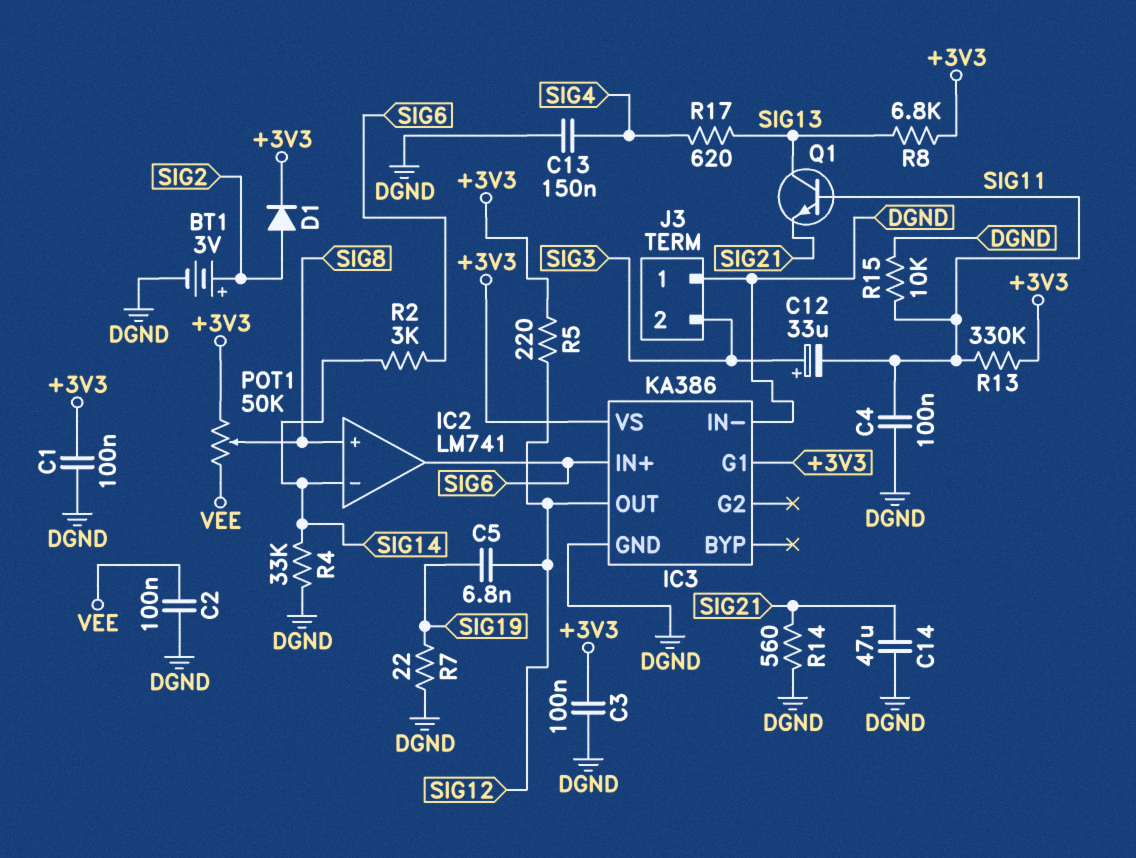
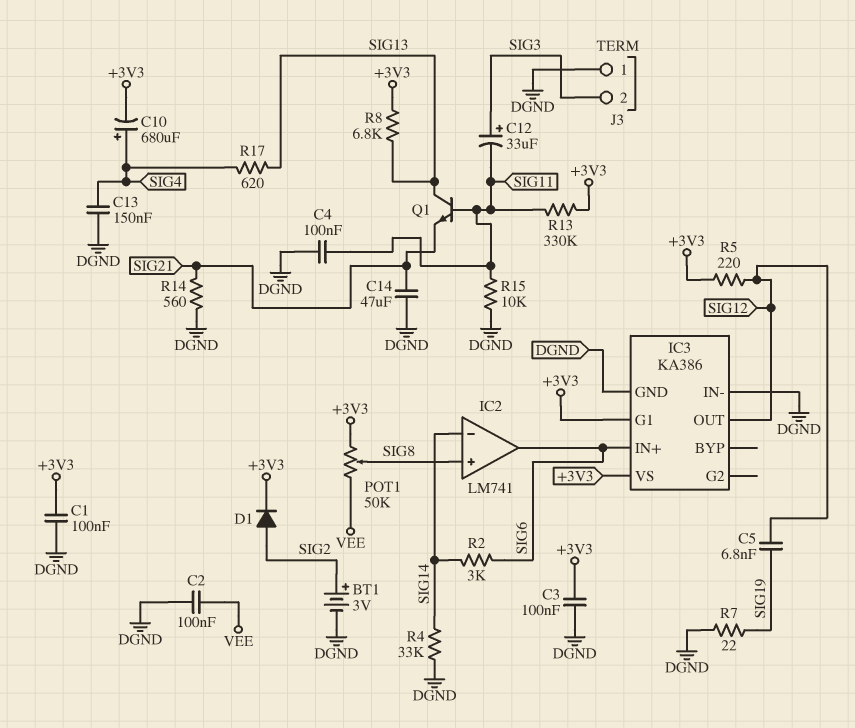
C10: none -> 680uF (plus SIG4, minus +3V3)

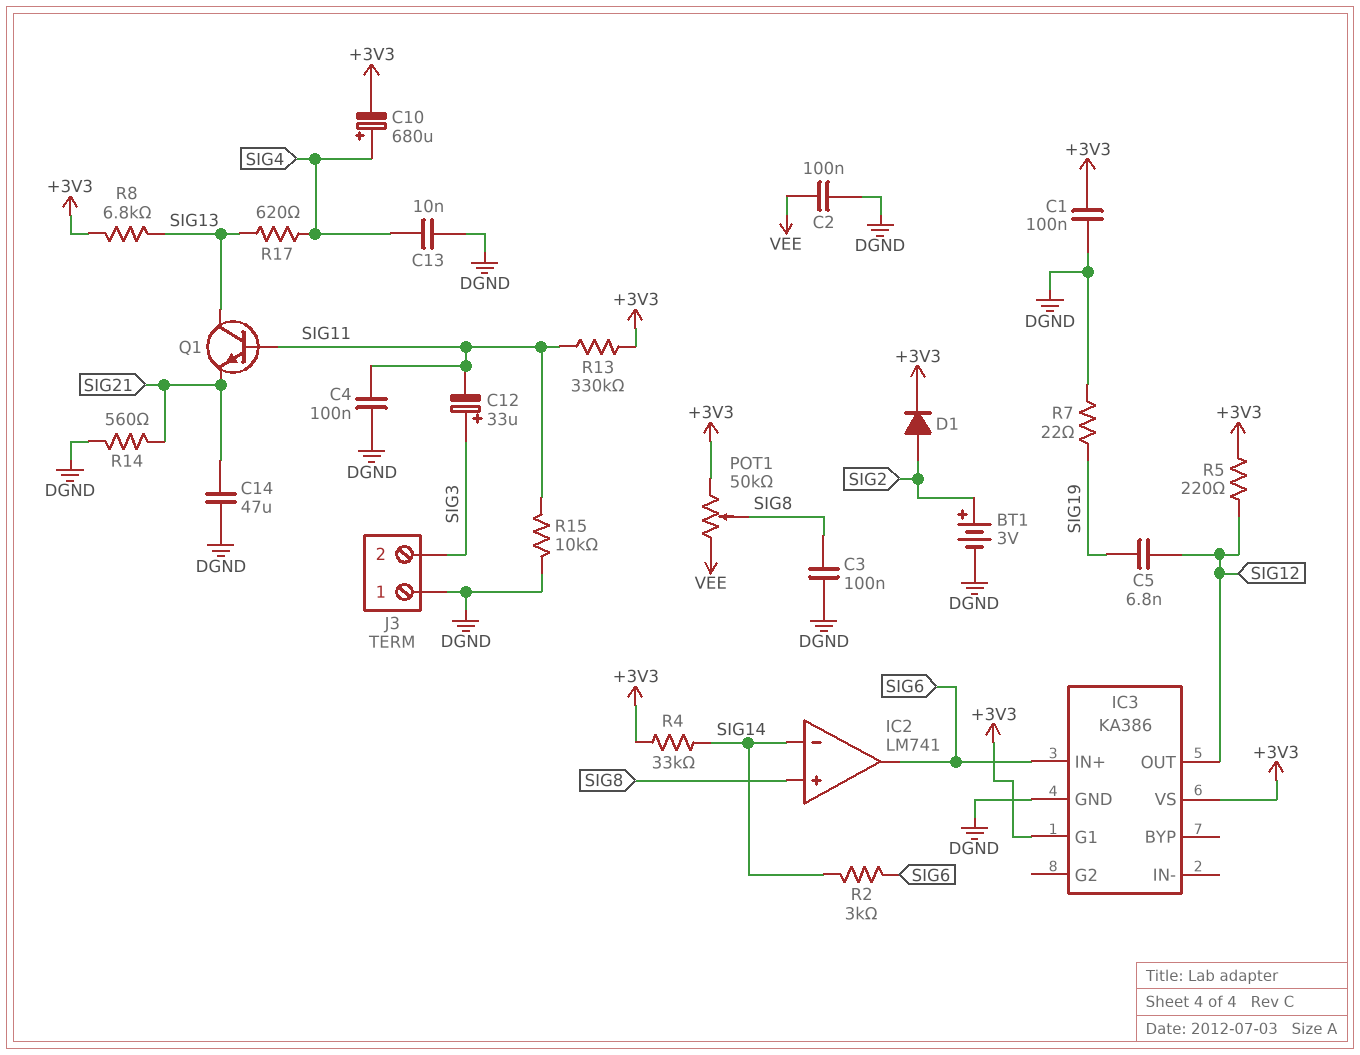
C3: 100nF (+3V3, DGND) -> 100nF (DGND, SIG8)
C13: 150nF (DGND, SIG4) -> 10nF (DGND, SIG4)
IC3 pin IN-: DGND -> none
R4: 33k (DGND, SIG14) -> 33k (+3V3, SIG14)

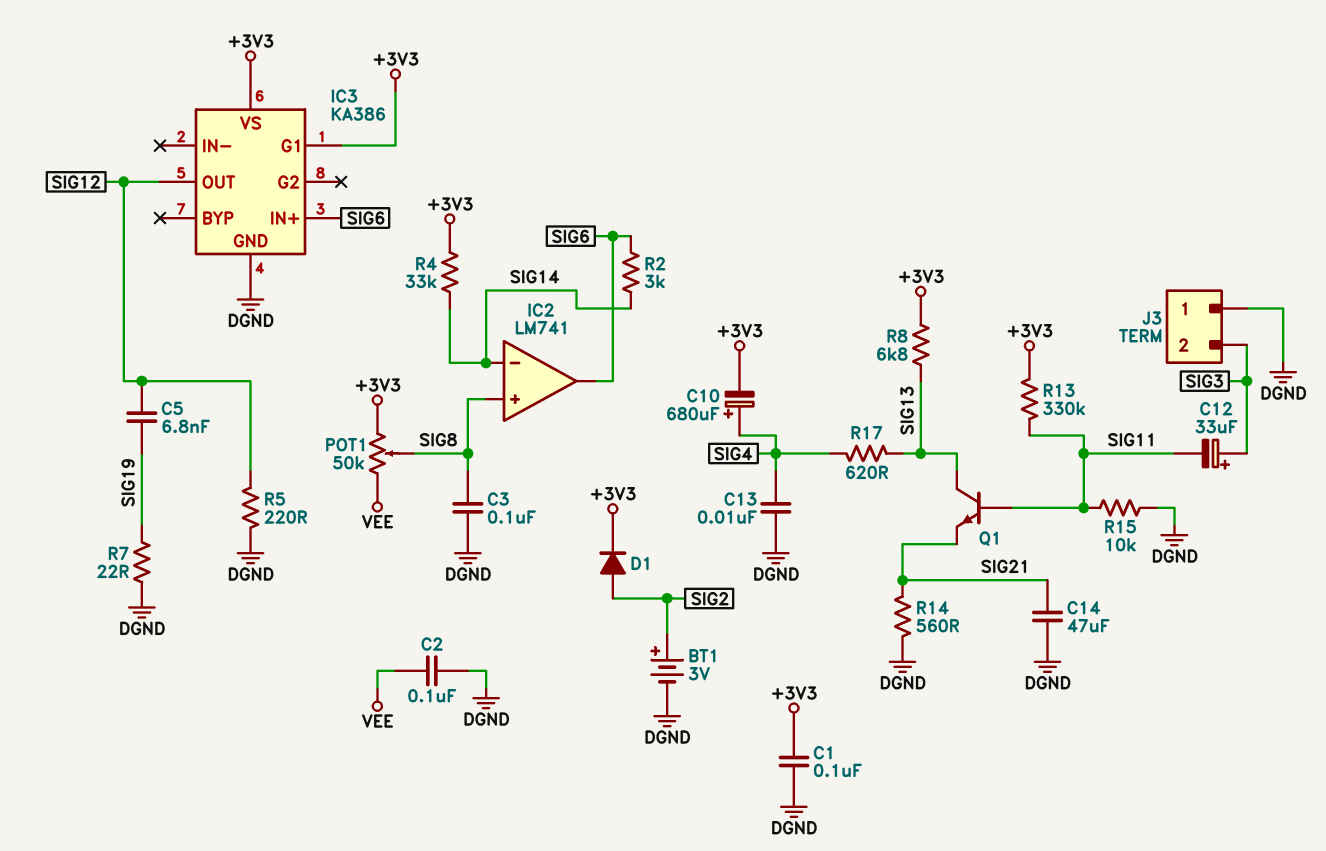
C4: 100nF (DGND, SIG11) -> none
R5: 220 (+3V3, SIG12) -> 220 (DGND, SIG12)

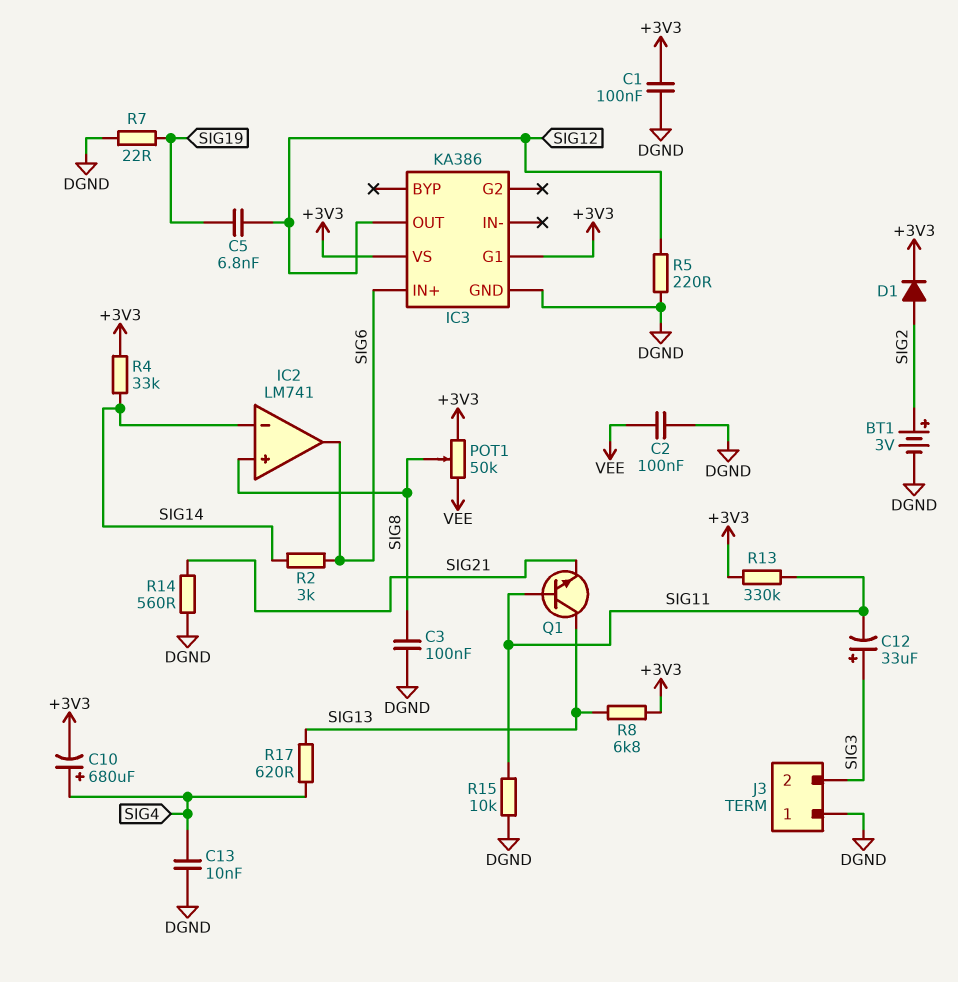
C14: 47uF (DGND, SIG21) -> none

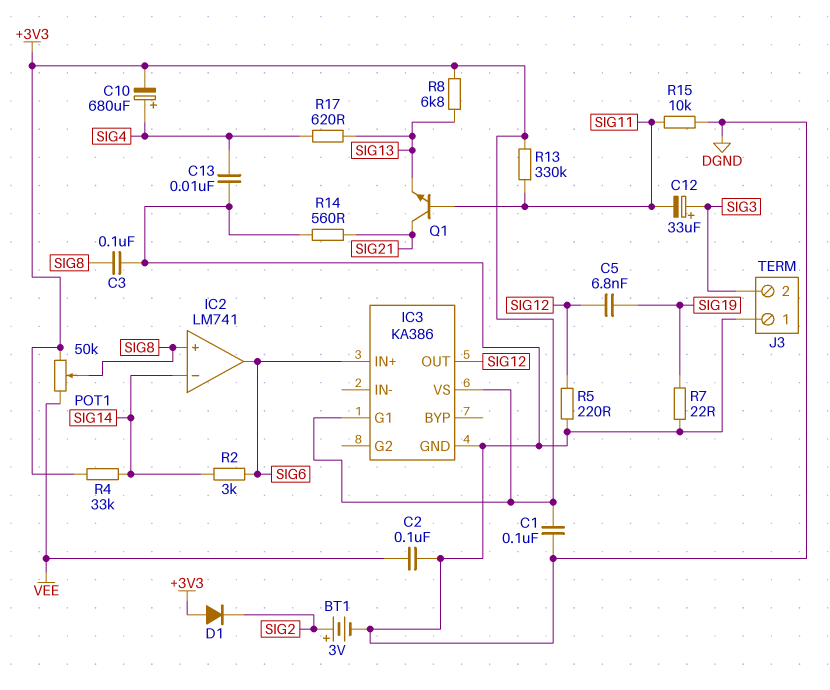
D1: diode (A SIG2, K +3V3) -> diode (A +3V3, K SIG2)
Q1: NPN (B SIG11, C SIG13, E SIG21) -> NPN (B SIG11, C SIG21, E SIG13)

